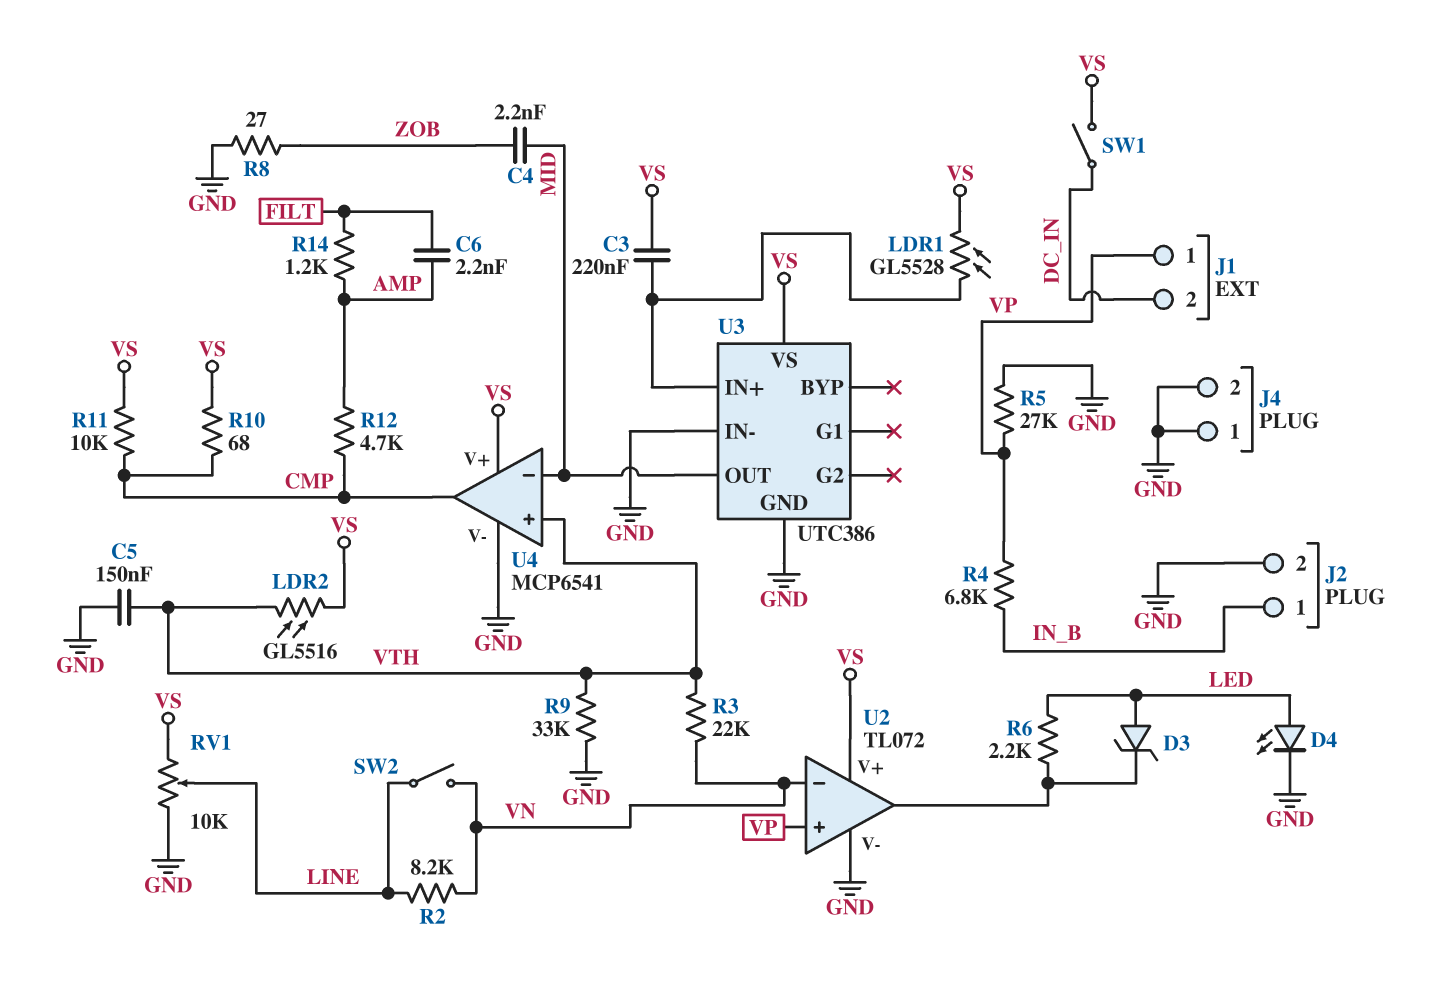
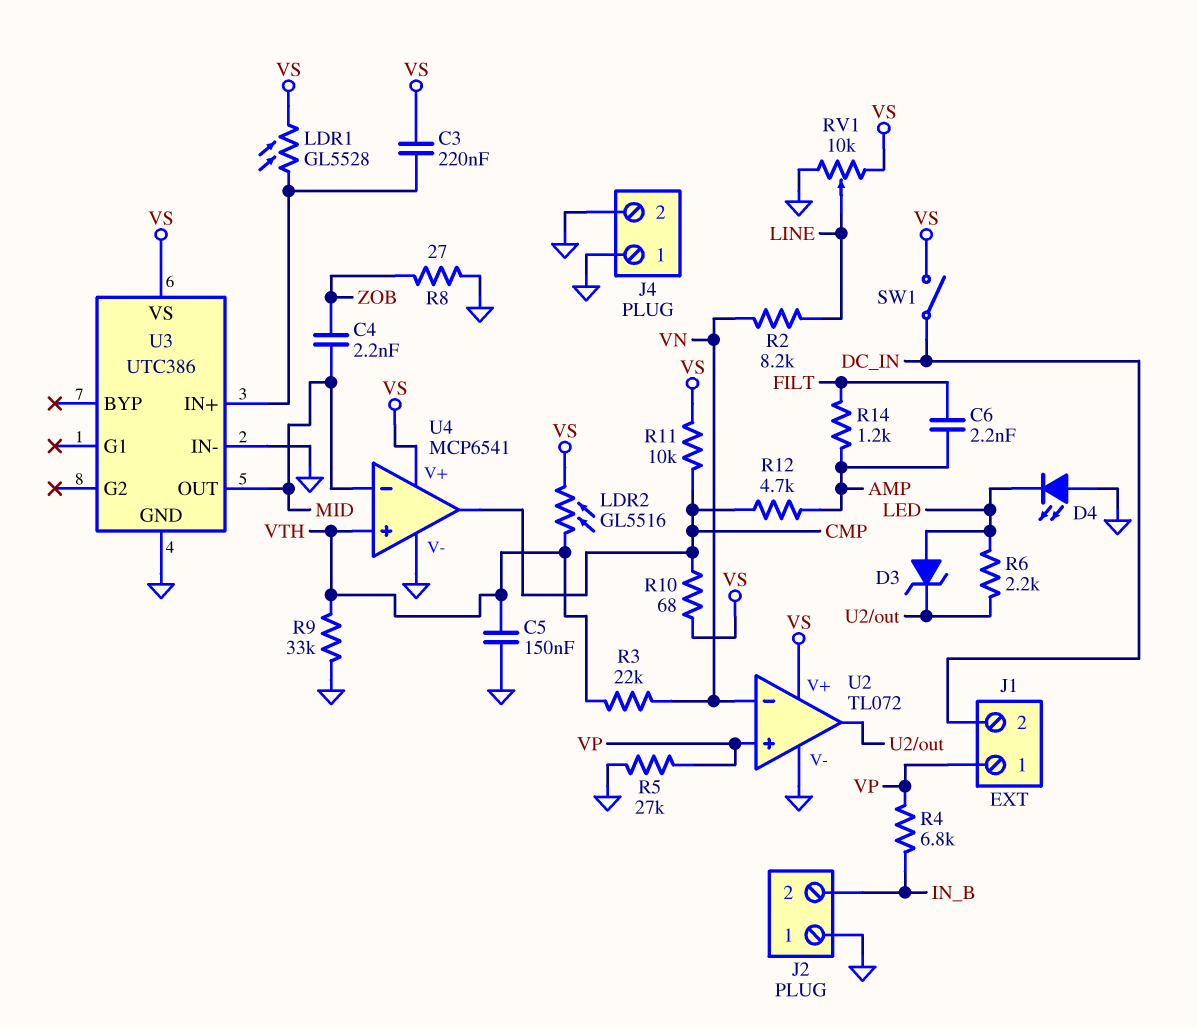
D4: LED (A LED, K GND) -> LED (A GND, K LED)
J2 pin 1: IN_B -> GND
J2 pin 2: GND -> IN_B
SW2: switch (LINE, VN) -> none

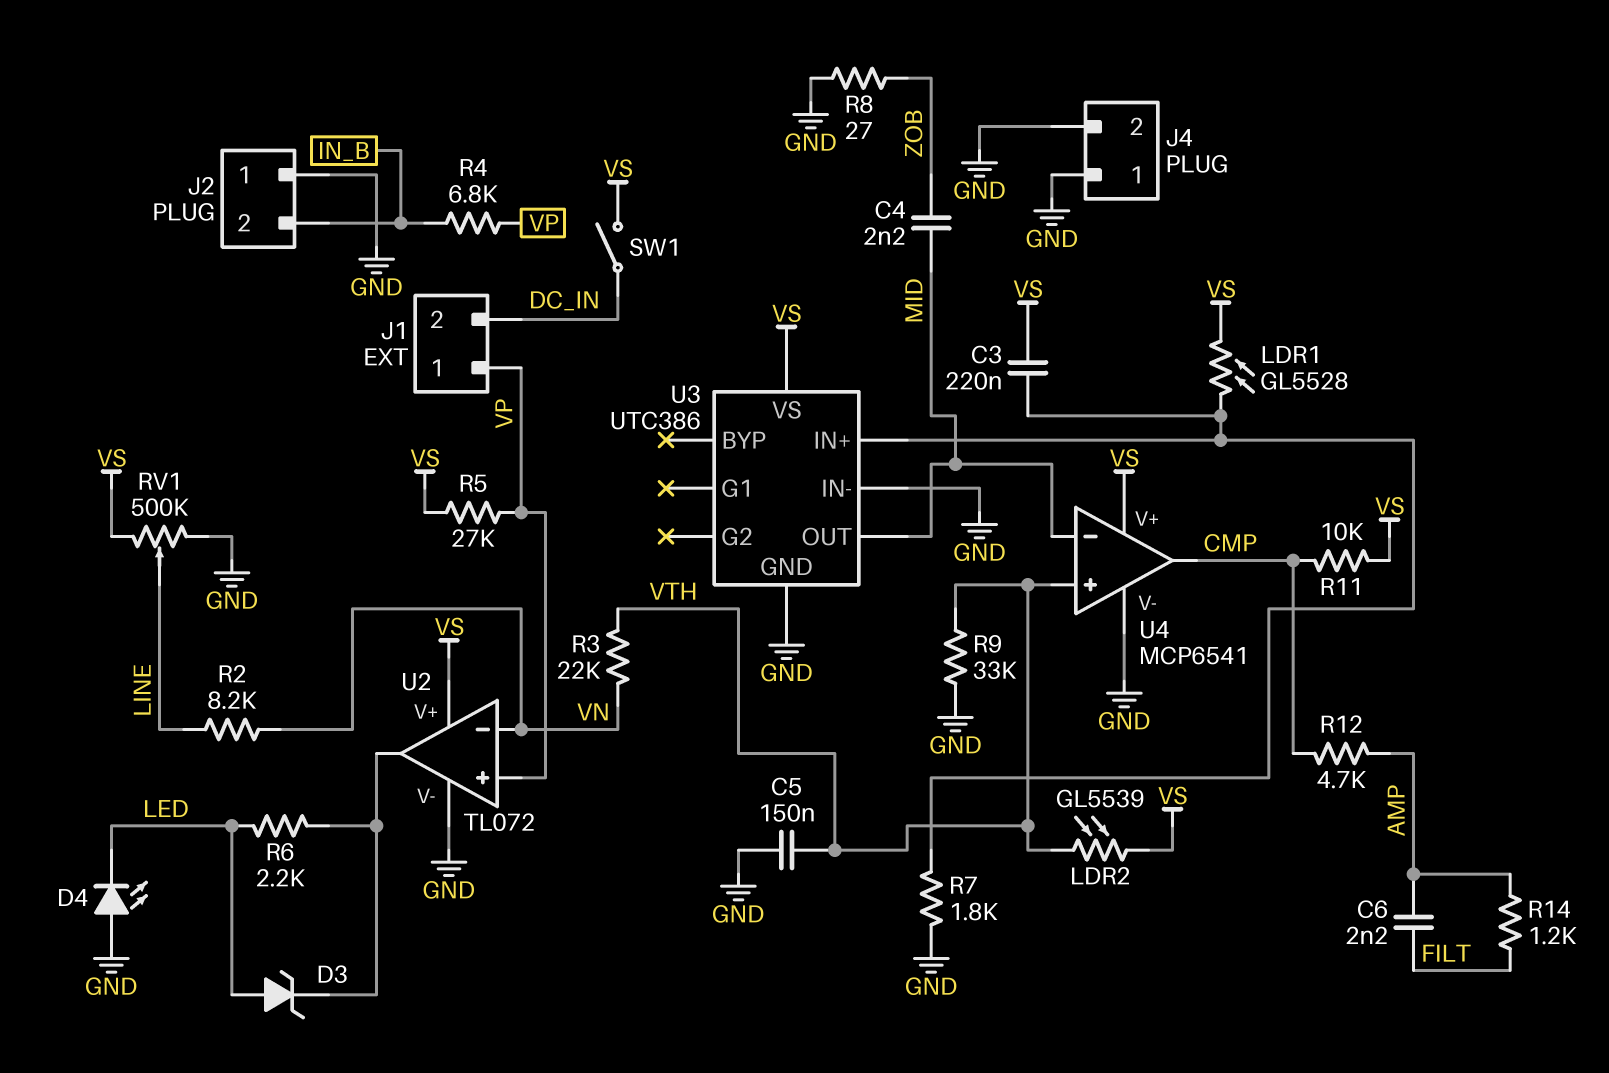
LDR2: GL5516 (VS, VTH) -> GL5539 (VS, VTH)
R5: 27k (GND, VP) -> 27k (VP, VS)
R7: none -> 1.8k (GND, U3/IN+)
R10: 68 (CMP, VS) -> none
RV1: 10k (GND, VS, wiper LINE) -> 500k (GND, VS, wiper LINE)

